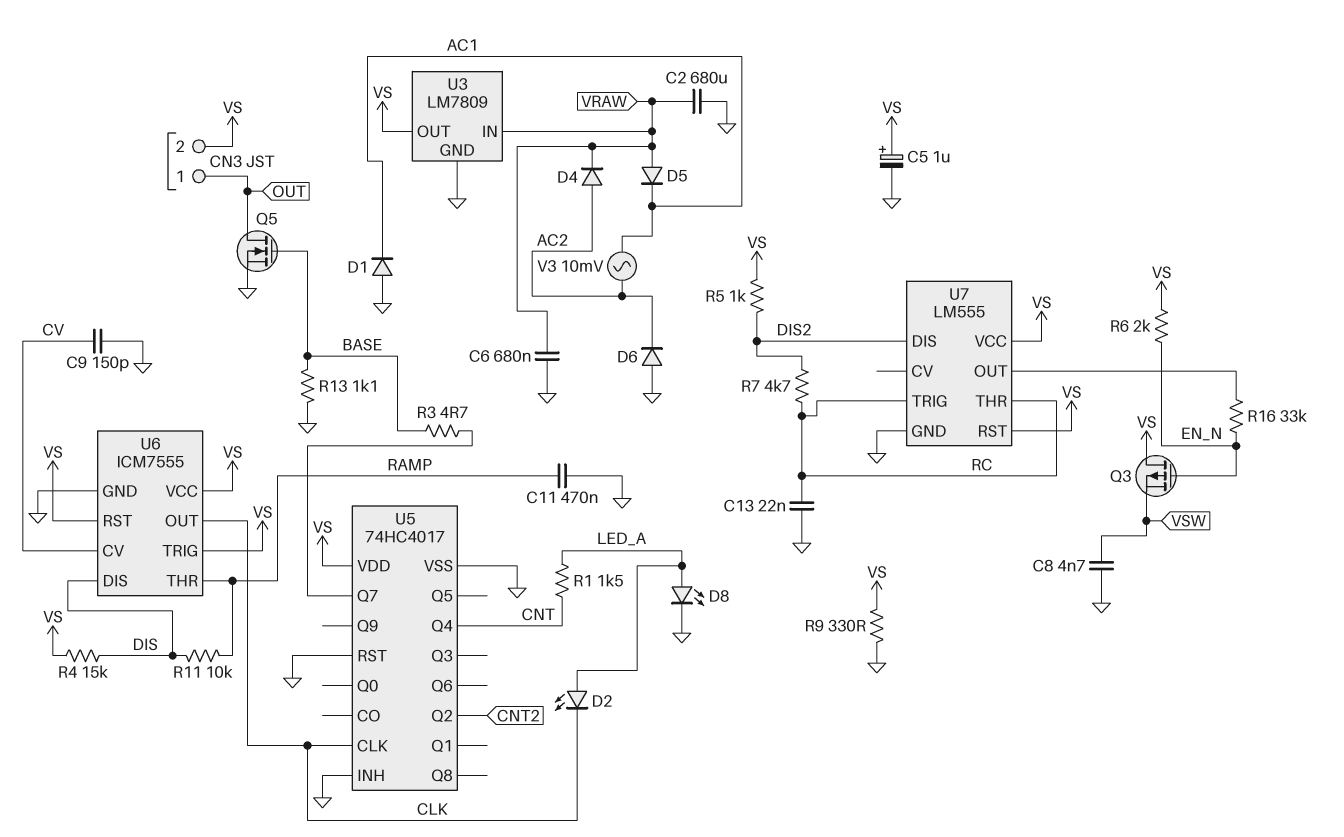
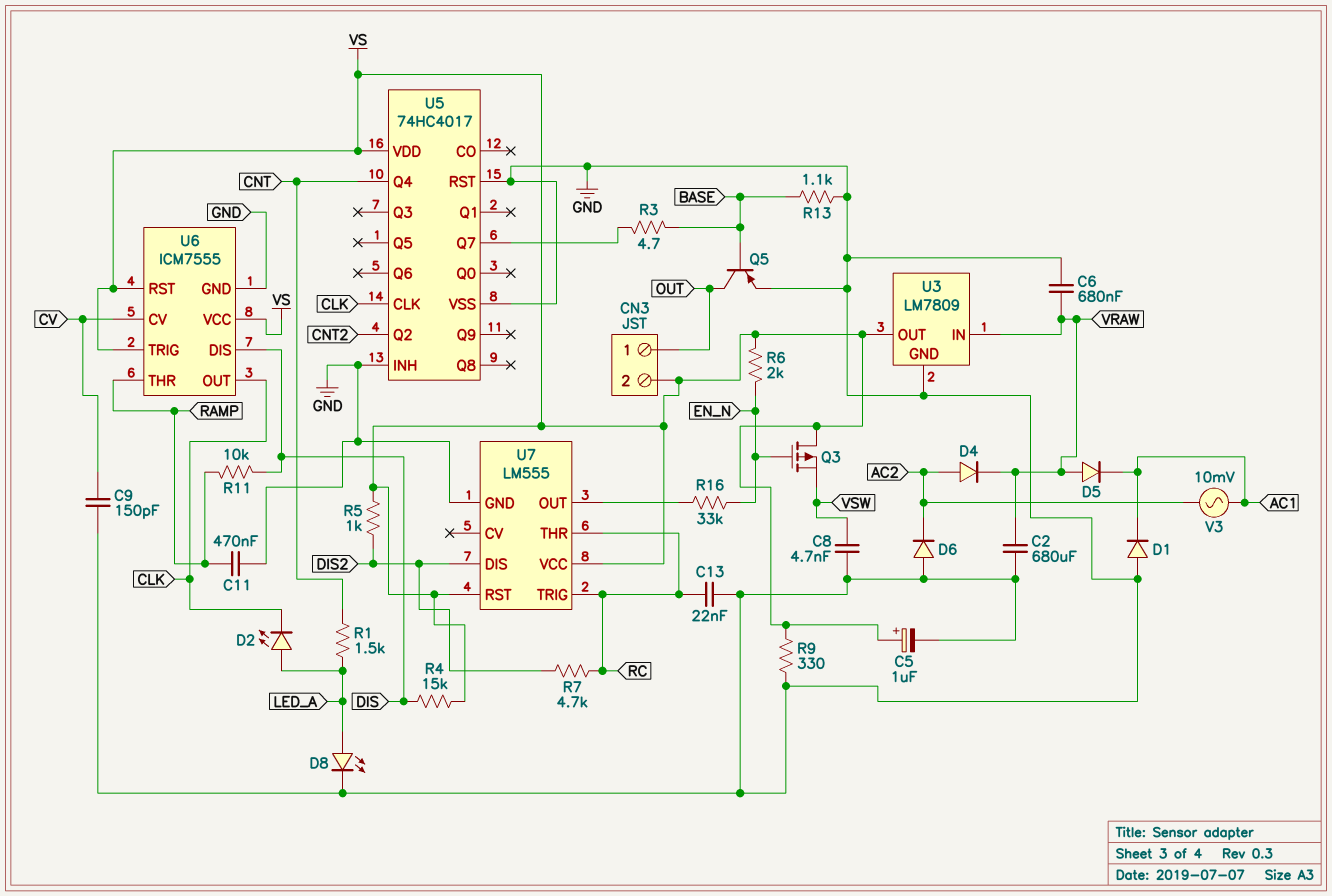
Q5: NMOS (G BASE, D OUT, S GND) -> PNP (B BASE, C OUT, E GND)

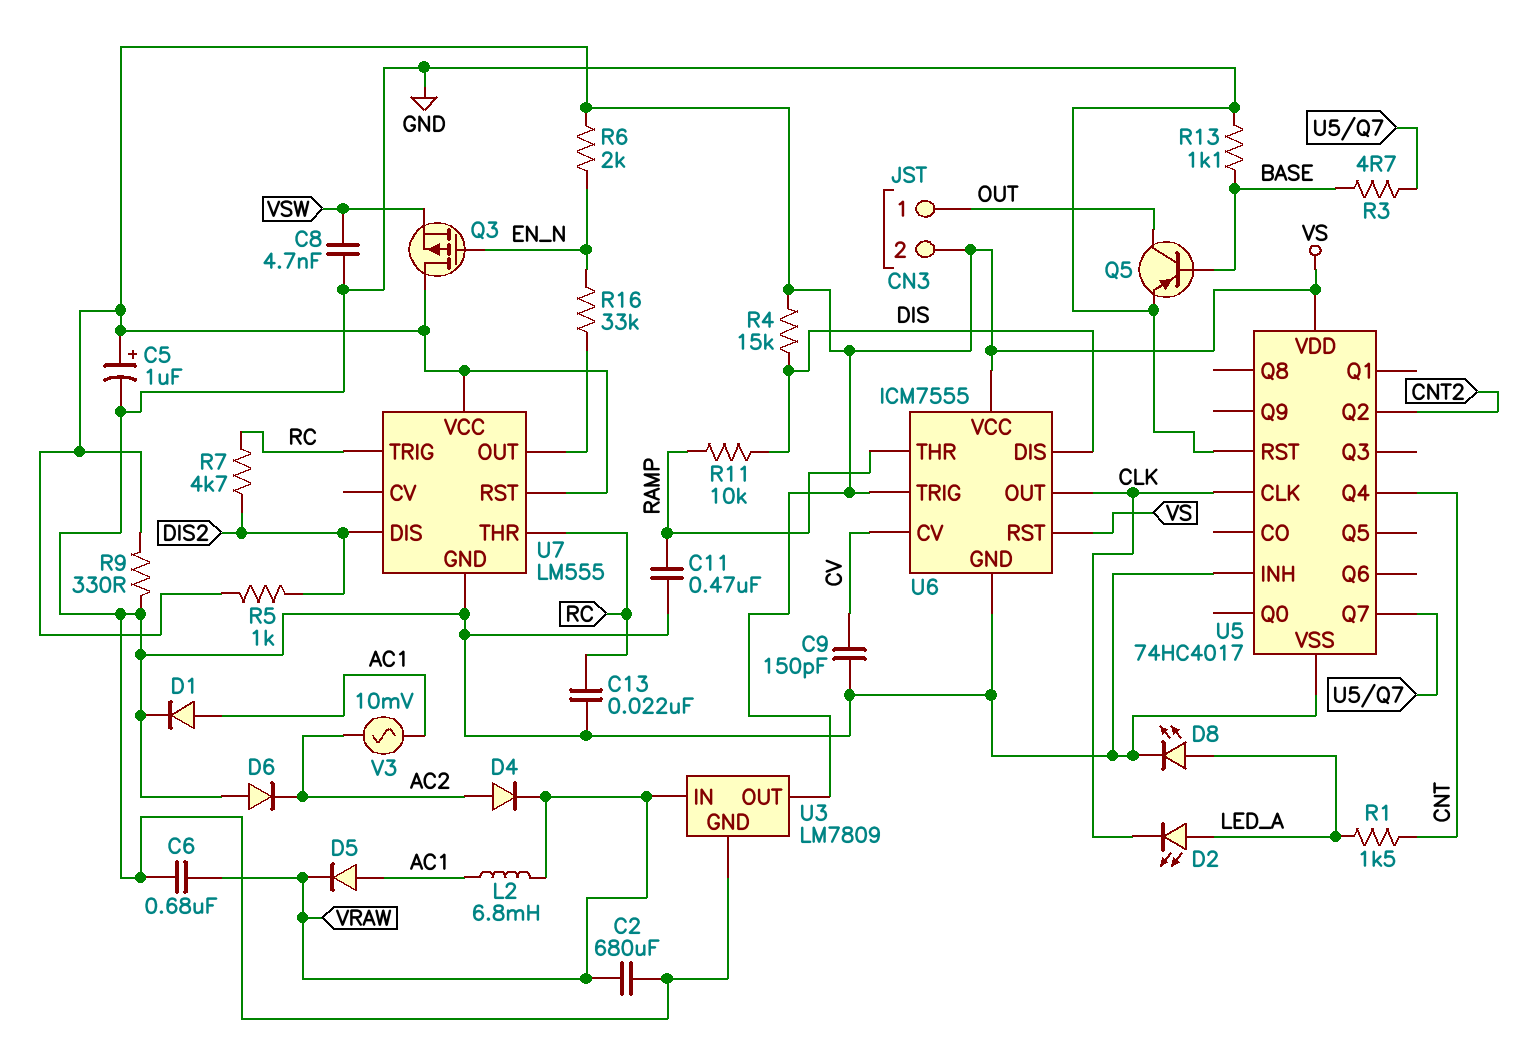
D1: diode (A GND, K AC1) -> diode (A AC1, K GND)
D5: diode (A VRAW, K AC1) -> diode (A AC1, K VRAW)
L2: none -> 6.8mH (AC1, VRAW)

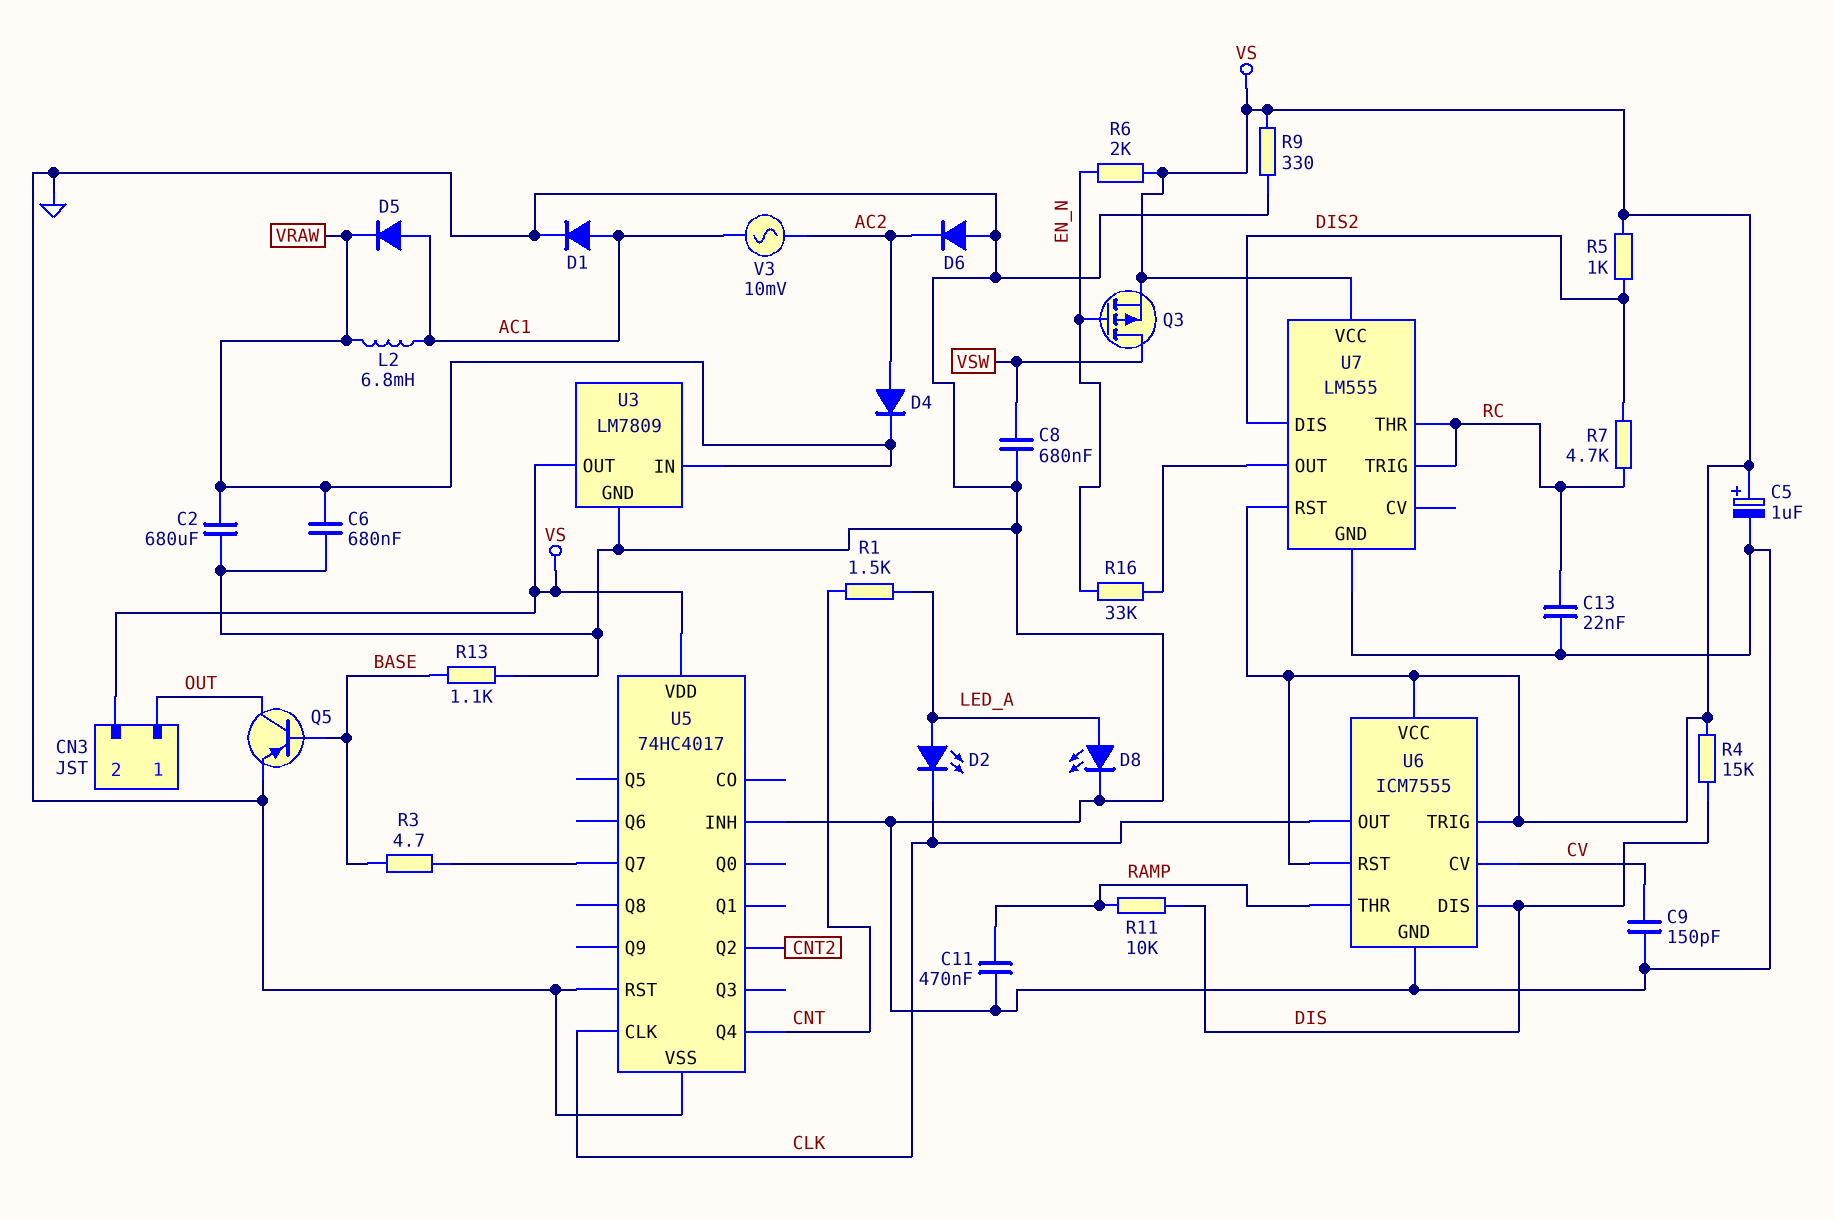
C8: 4.7nF (GND, VSW) -> 680nF (GND, VSW)
Q3: PMOS (G EN_N, D VS, S VSW) -> PMOS (G EN_N, D VSW, S VS)

